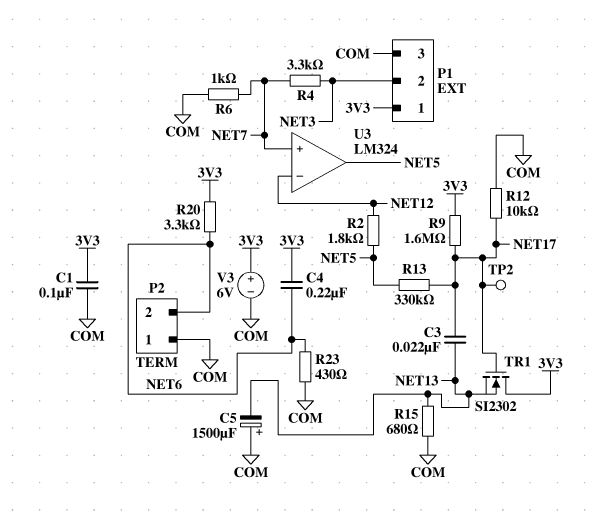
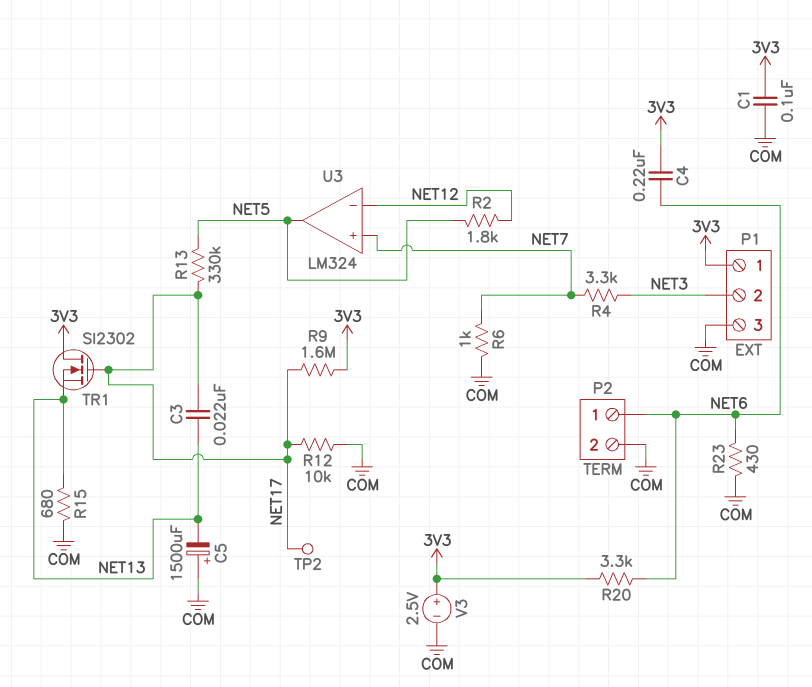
P2 pin 1: COM -> NET6
P2 pin 2: NET6 -> COM
V3: 6V (plus 3V3, minus COM) -> 2.5V (plus 3V3, minus COM)

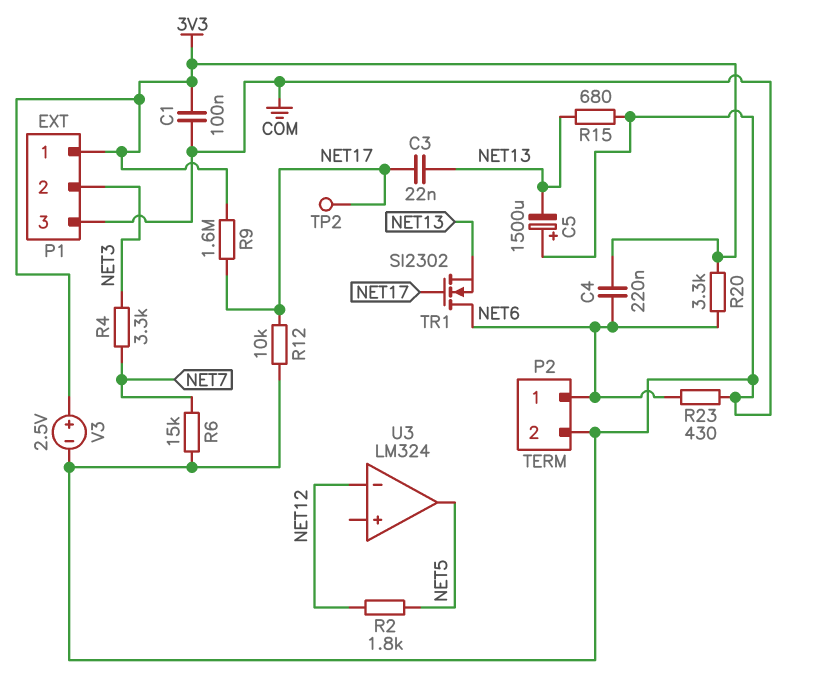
R6: 1k (COM, NET7) -> 15k (COM, NET7)
R13: 330k (NET5, NET17) -> none
TR1: NMOS SI2302 (G NET17, D 3V3, S NET13) -> NMOS SI2302 (G NET17, D NET6, S NET13)
U3 pin in+: NET7 -> none

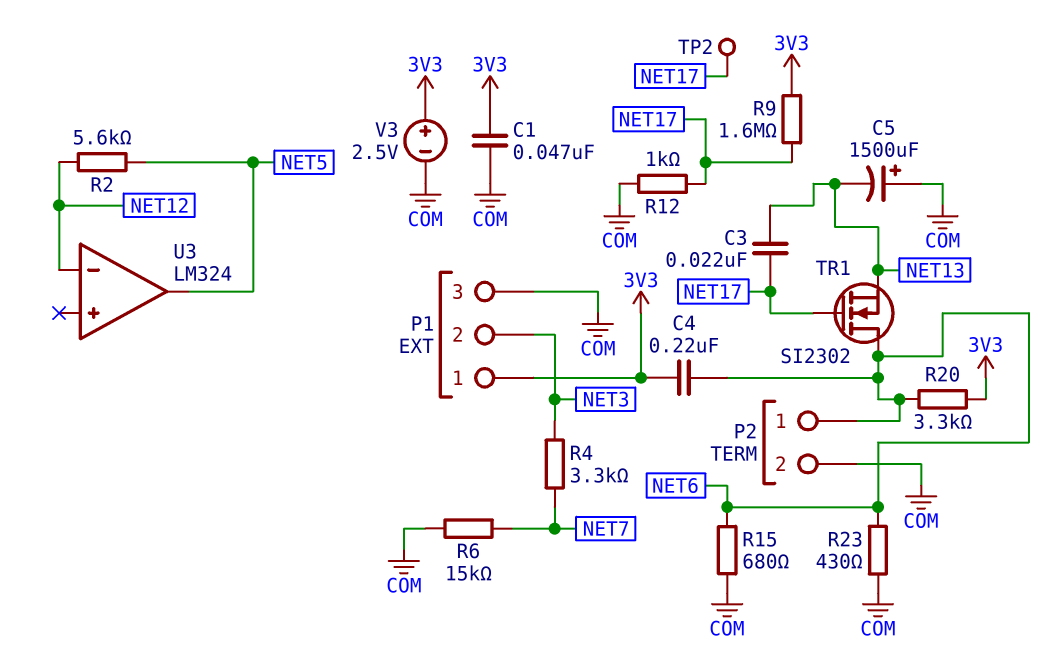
C1: 100nF (3V3, COM) -> 47nF (3V3, COM)
R2: 1.8k (NET5, NET12) -> 5.6k (NET5, NET12)
R12: 10k (COM, NET17) -> 1k (COM, NET17)
R15: 680 (COM, NET13) -> 680 (COM, NET6)

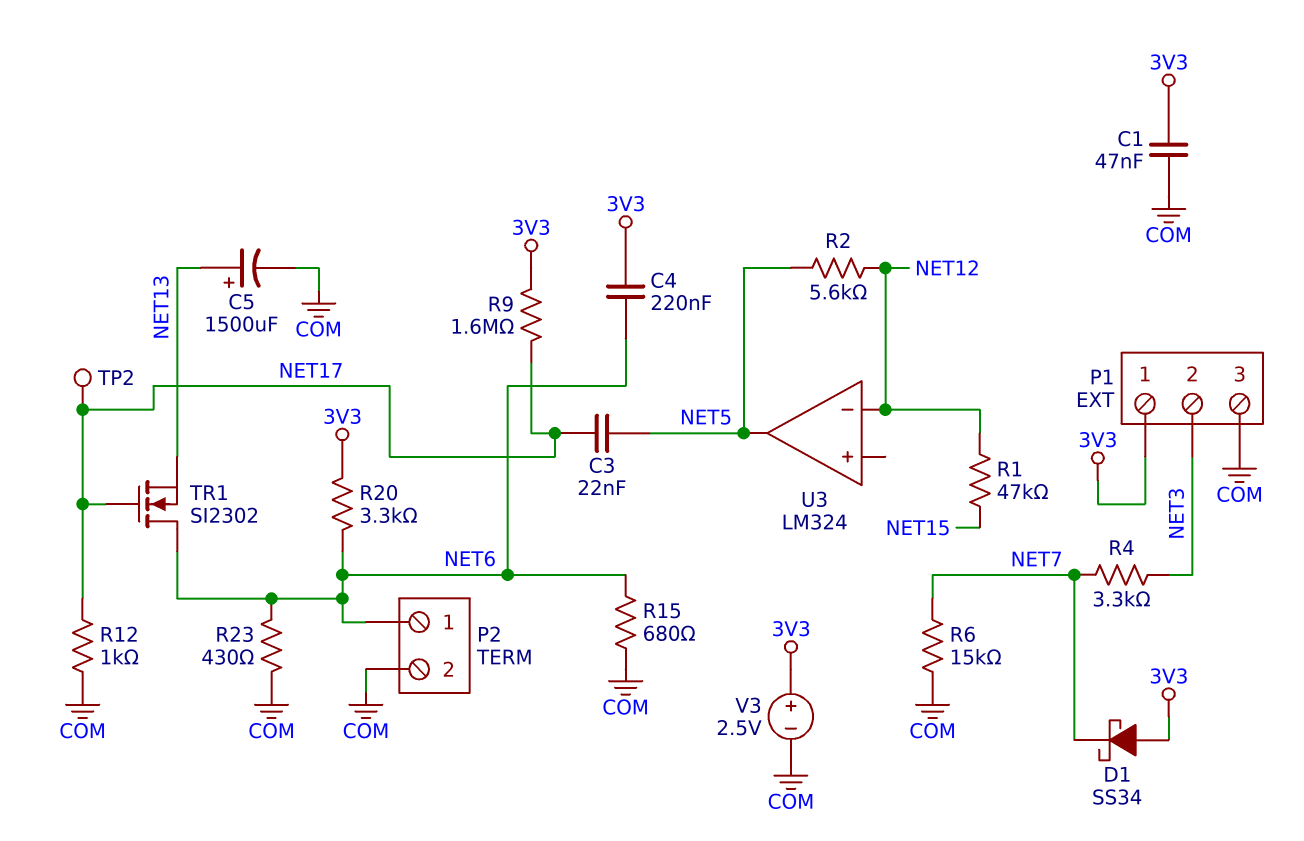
C3: 22nF (NET13, NET17) -> 22nF (NET5, NET17)
C5: 1500uF (plus COM, minus NET13) -> 1500uF (plus NET13, minus COM)
D1: none -> schottky SS34 (A 3V3, K NET7)
R1: none -> 47k (NET12, NET15)

